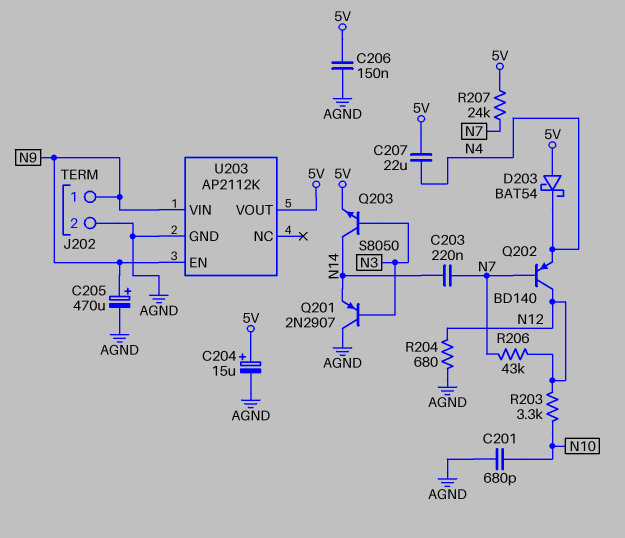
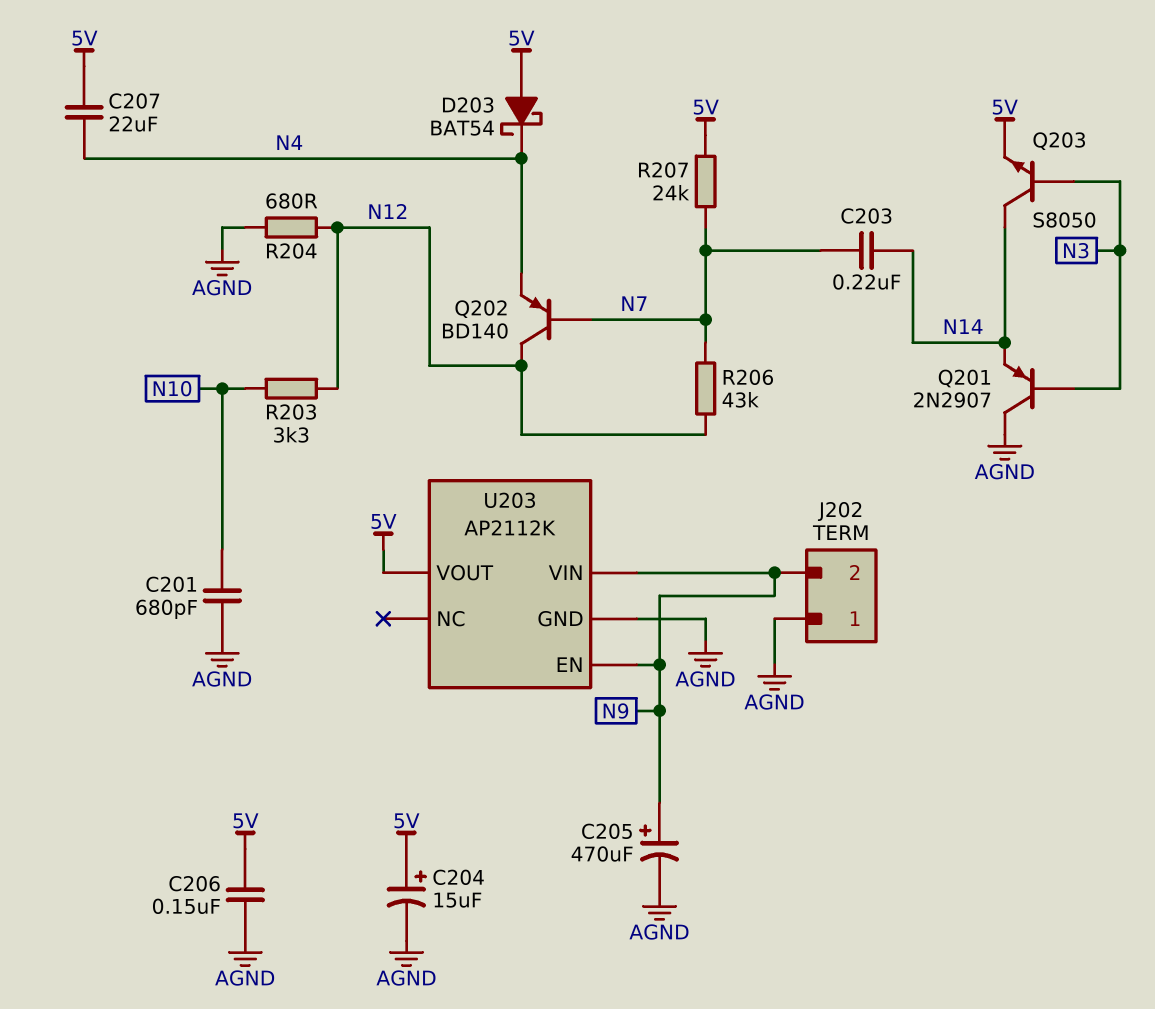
J202 pin 1: N9 -> AGND
J202 pin 2: AGND -> N9

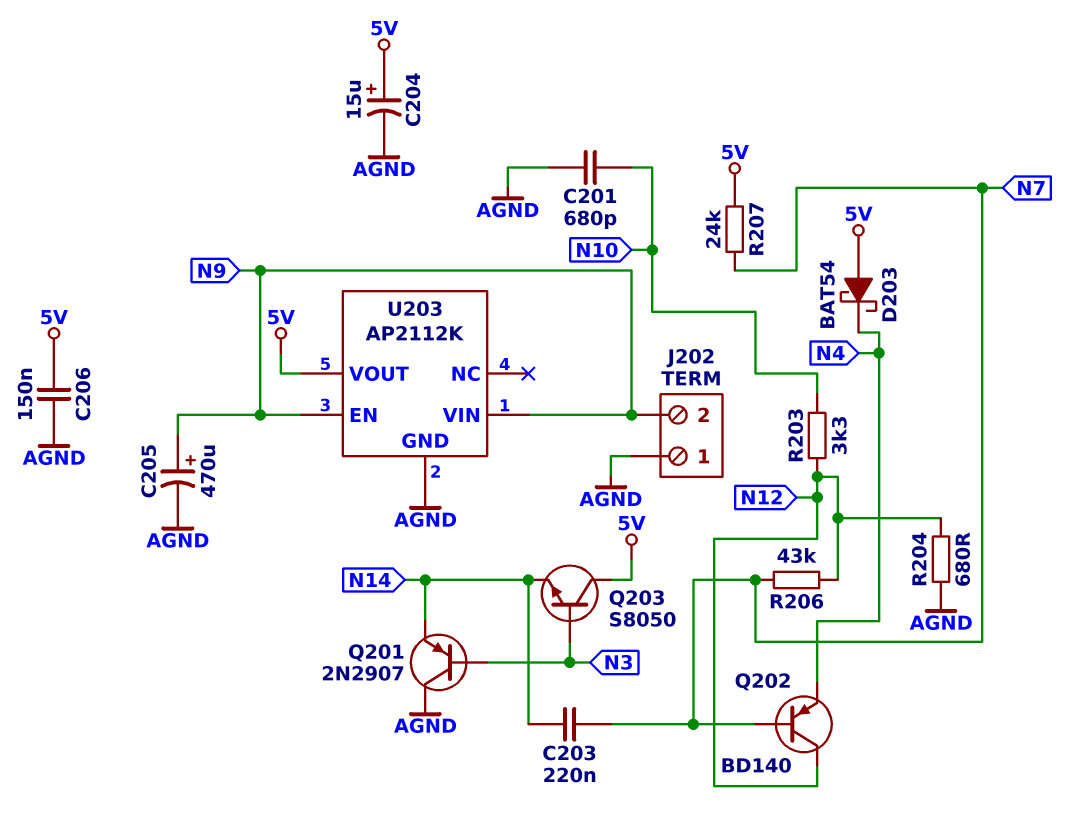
C207: 22uF (5V, N4) -> none
Q203: NPN S8050 (B N3, C N14, E 5V) -> NPN S8050 (B N3, C 5V, E N14)

